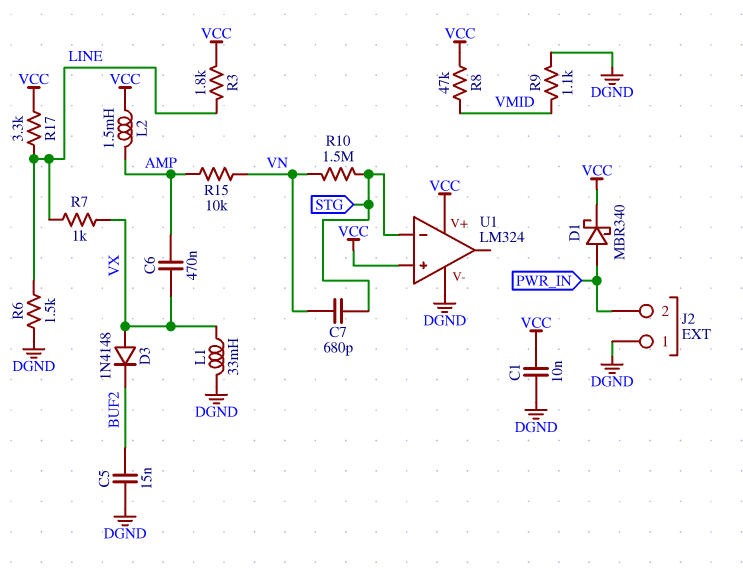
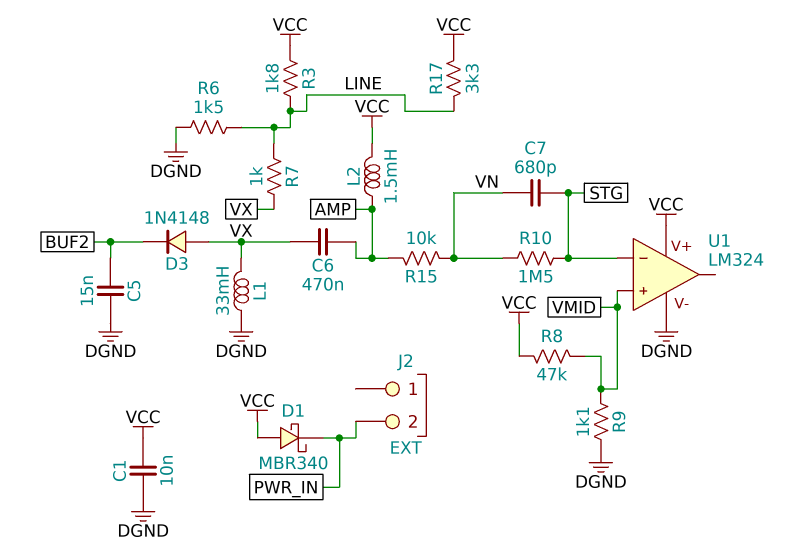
D1: schottky MBR340 (A PWR_IN, K VCC) -> schottky MBR340 (A VCC, K PWR_IN)
J2 pin 1: DGND -> none
U1 pin in+: VCC -> VMID

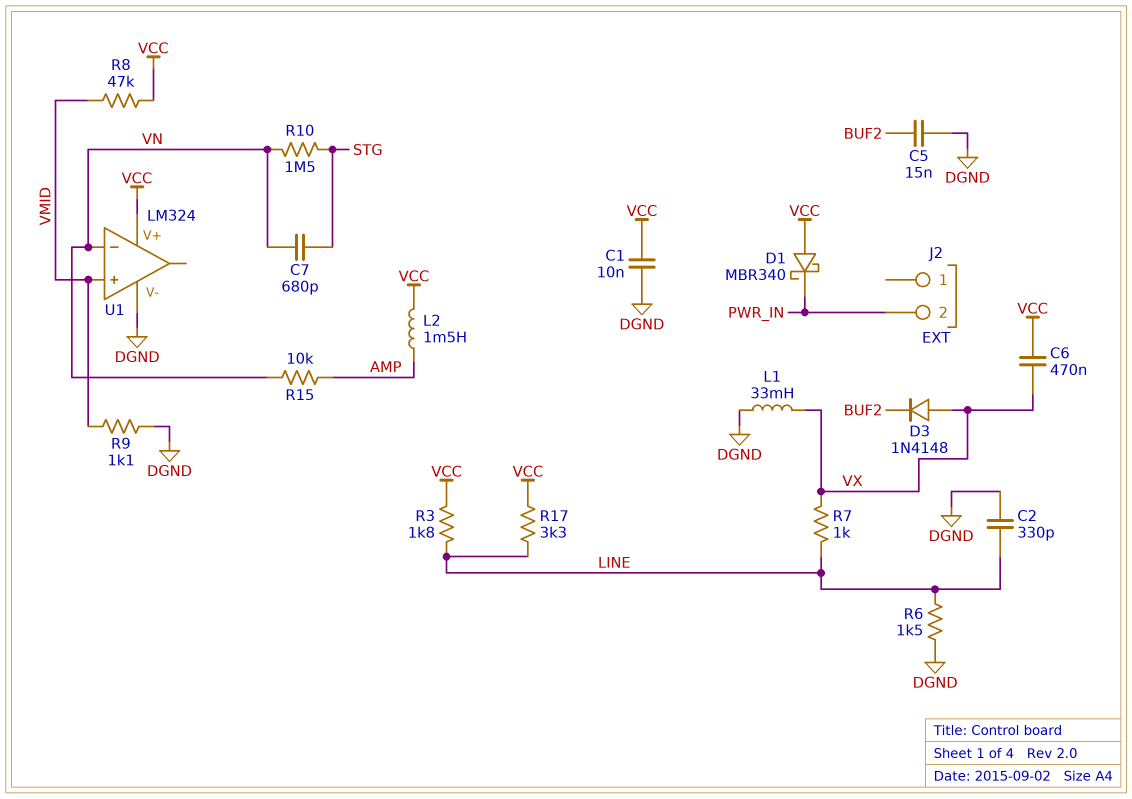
C2: none -> 330pF (DGND, LINE)
C6: 470nF (AMP, VX) -> 470nF (VCC, VX)
U1 pin in-: STG -> VN

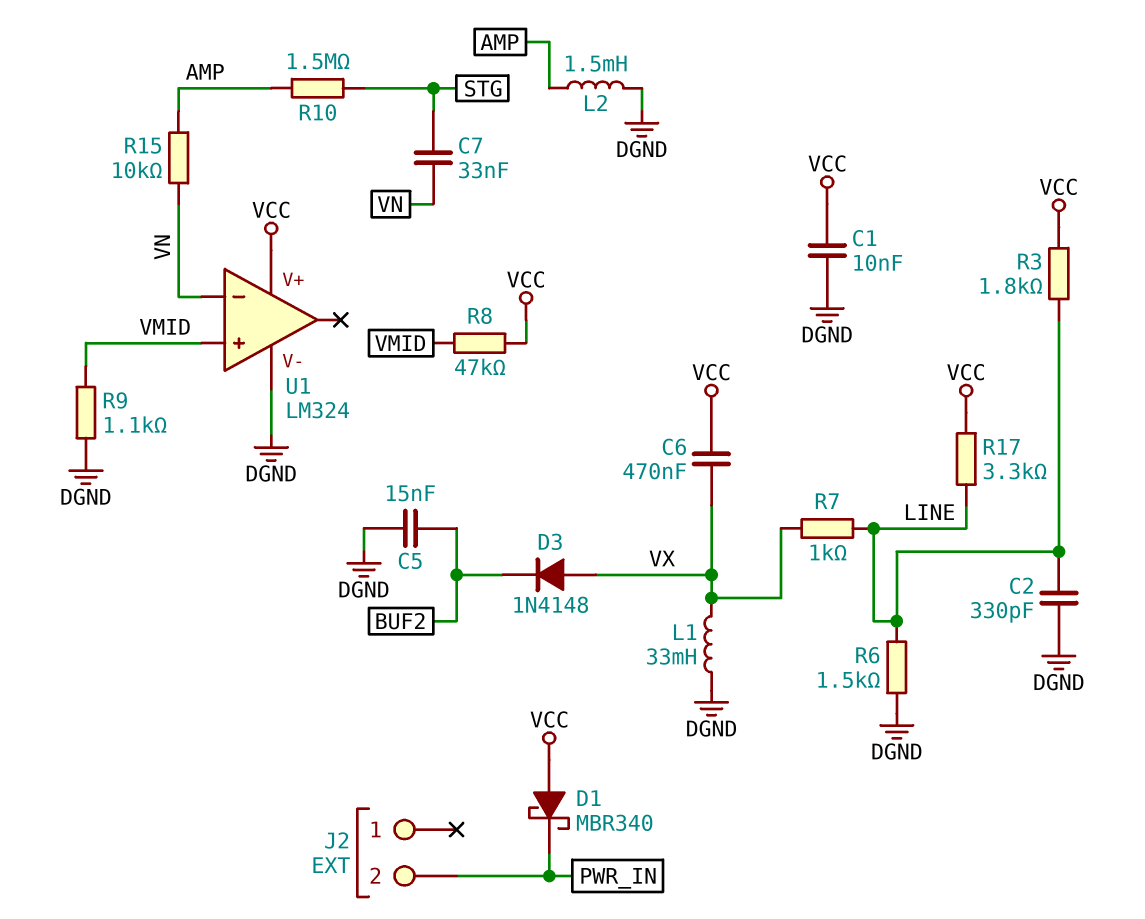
C7: 680pF (STG, VN) -> 33nF (STG, VN)
L2: 1.5mH (AMP, VCC) -> 1.5mH (AMP, DGND)
R10: 1.5M (STG, VN) -> 1.5M (AMP, STG)

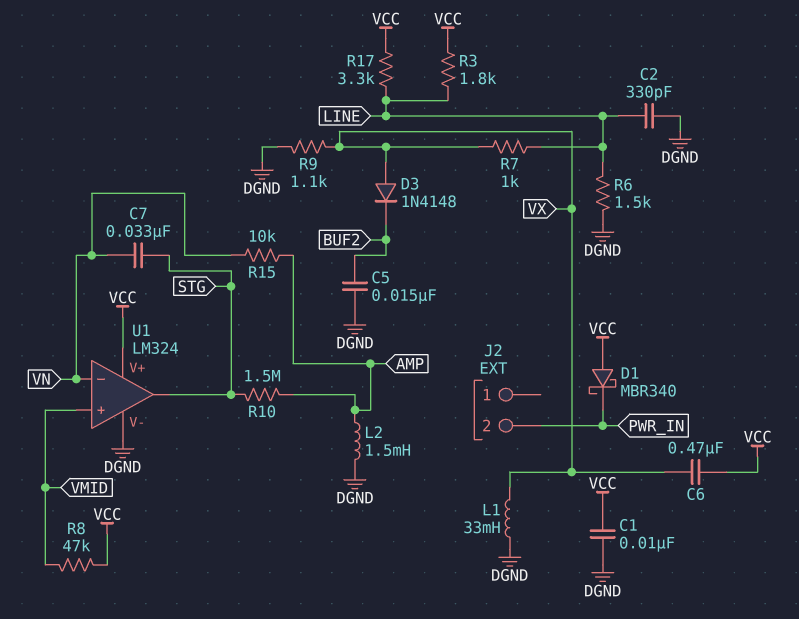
R9: 1.1k (DGND, VMID) -> 1.1k (DGND, VX)
U1 pin out: none -> STG

